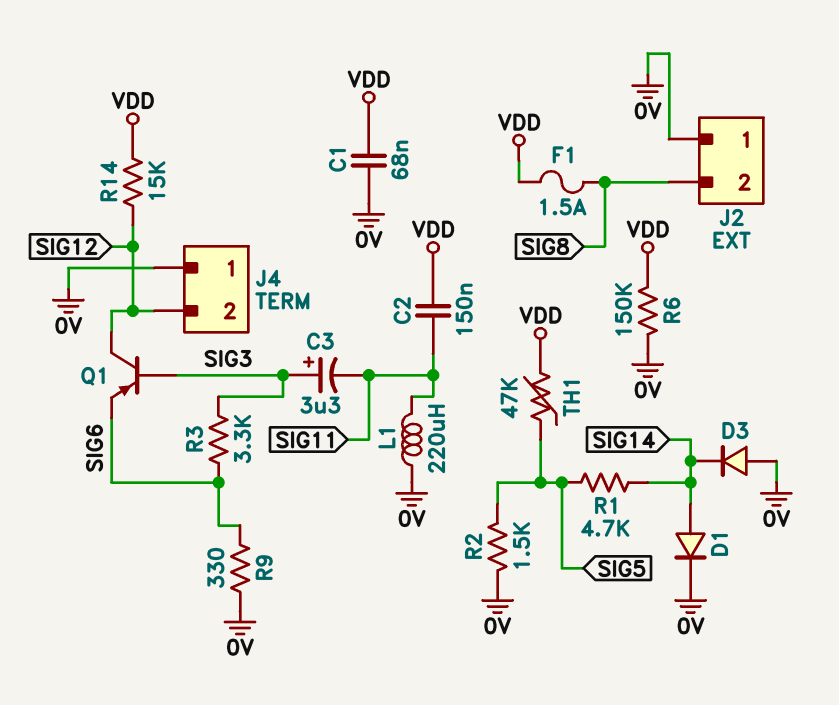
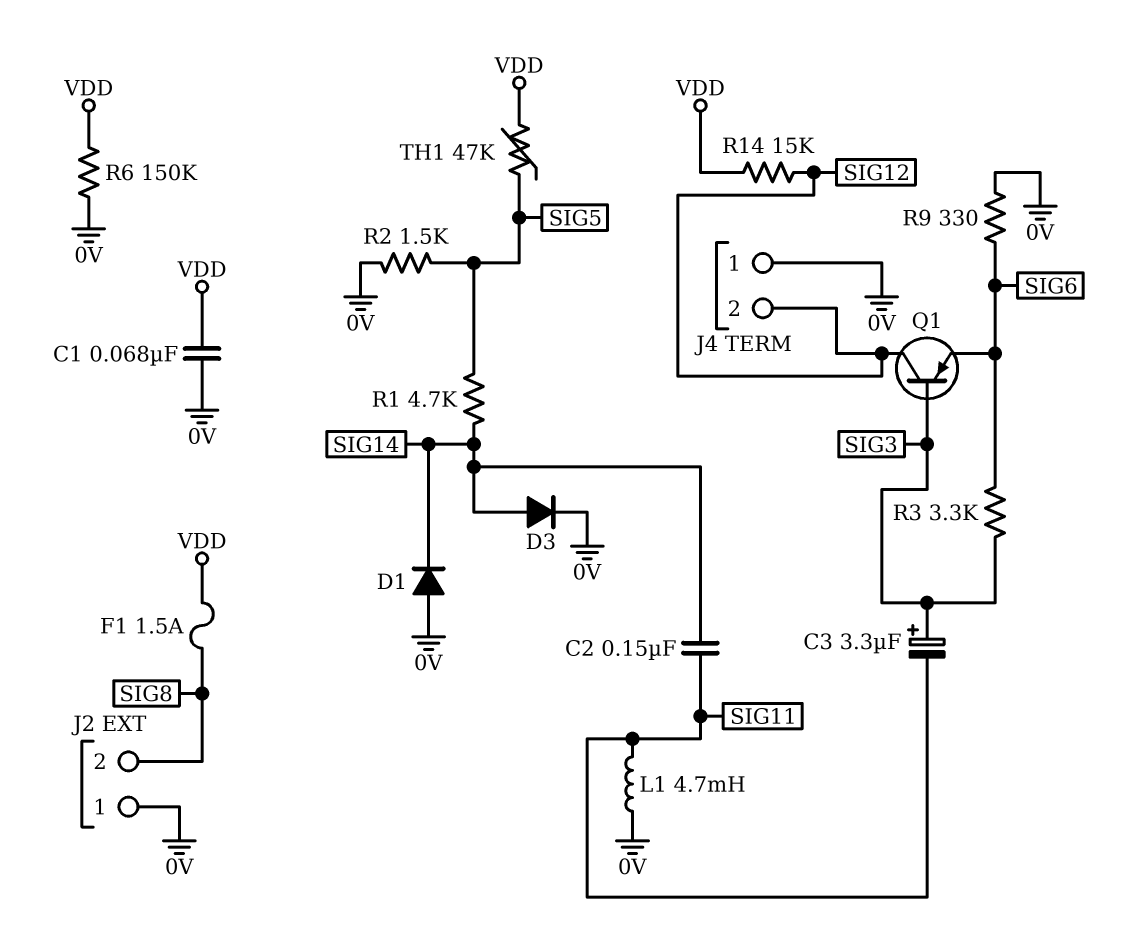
C2: 150nF (SIG11, VDD) -> 150nF (SIG11, SIG14)
D1: diode (A SIG14, K 0V) -> diode (A 0V, K SIG14)
D3: diode (A 0V, K SIG14) -> diode (A SIG14, K 0V)
L1: 220uH (0V, SIG11) -> 4.7mH (0V, SIG11)

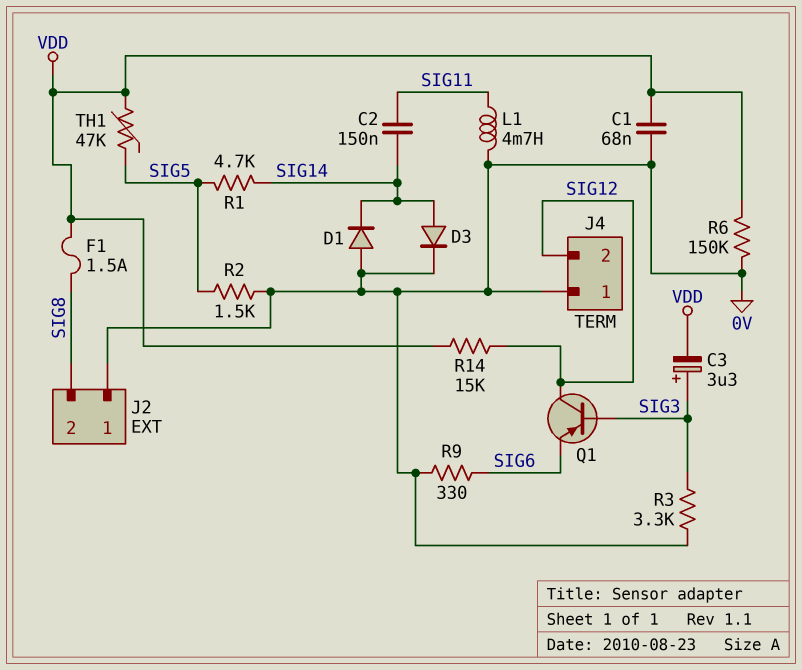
C3: 3.3uF (plus SIG3, minus SIG11) -> 3.3uF (plus SIG3, minus VDD)
R3: 3.3k (SIG3, SIG6) -> 3.3k (0V, SIG3)

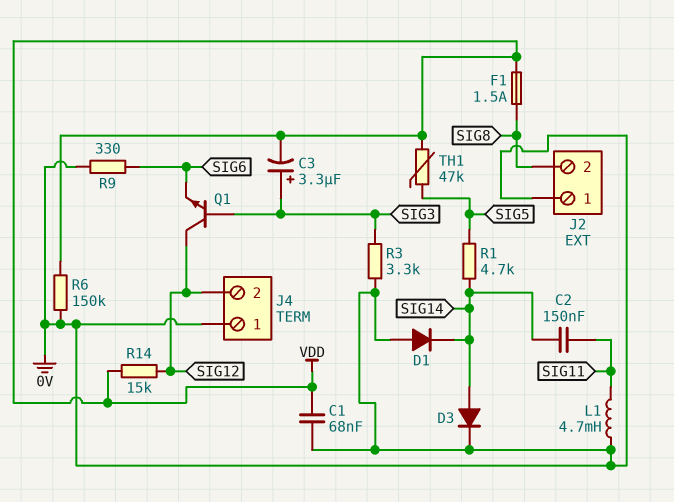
Q1: PNP (B SIG3, C SIG12, E SIG6) -> NPN (B SIG3, C SIG12, E SIG6)
R2: 1.5k (0V, SIG5) -> none

